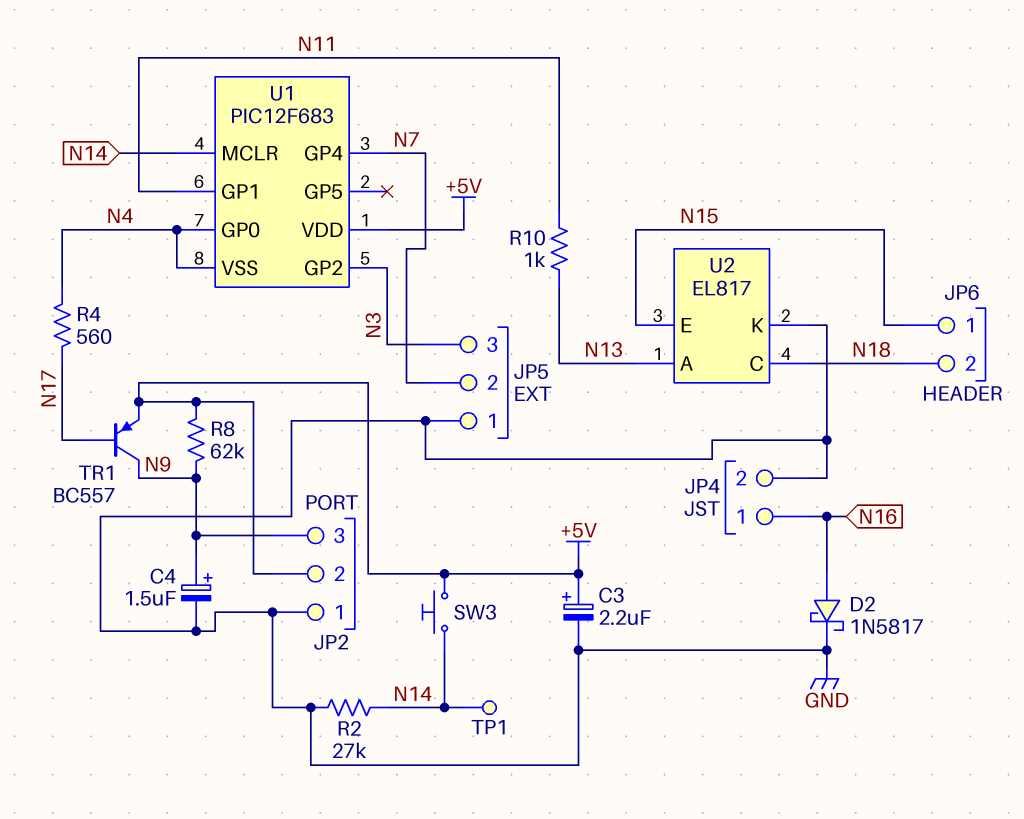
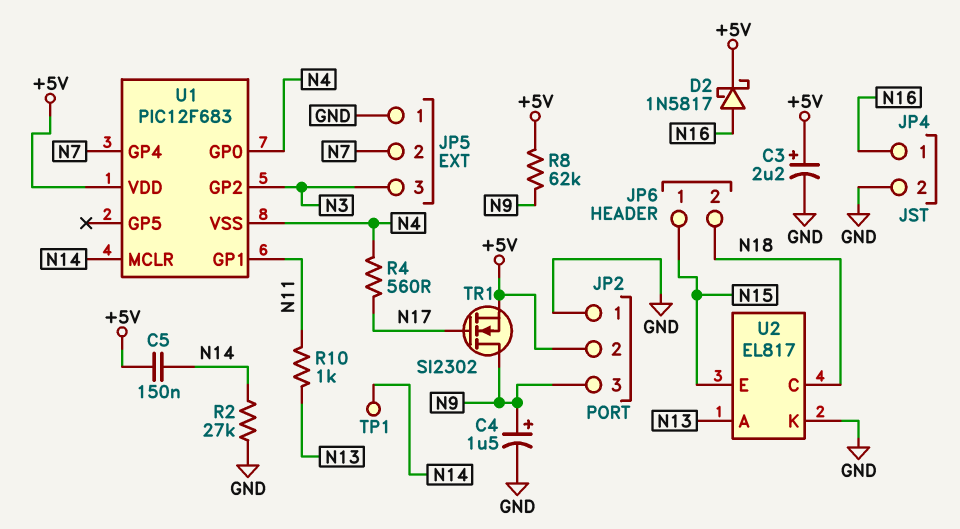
C5: none -> 150nF (+5V, N14)
D2: schottky 1N5817 (A N16, K GND) -> schottky 1N5817 (A N16, K +5V)
SW3: button (+5V, N14) -> none
TR1: PNP BC557 (B N17, C N9, E +5V) -> NMOS SI2302 (G N17, D N9, S +5V)

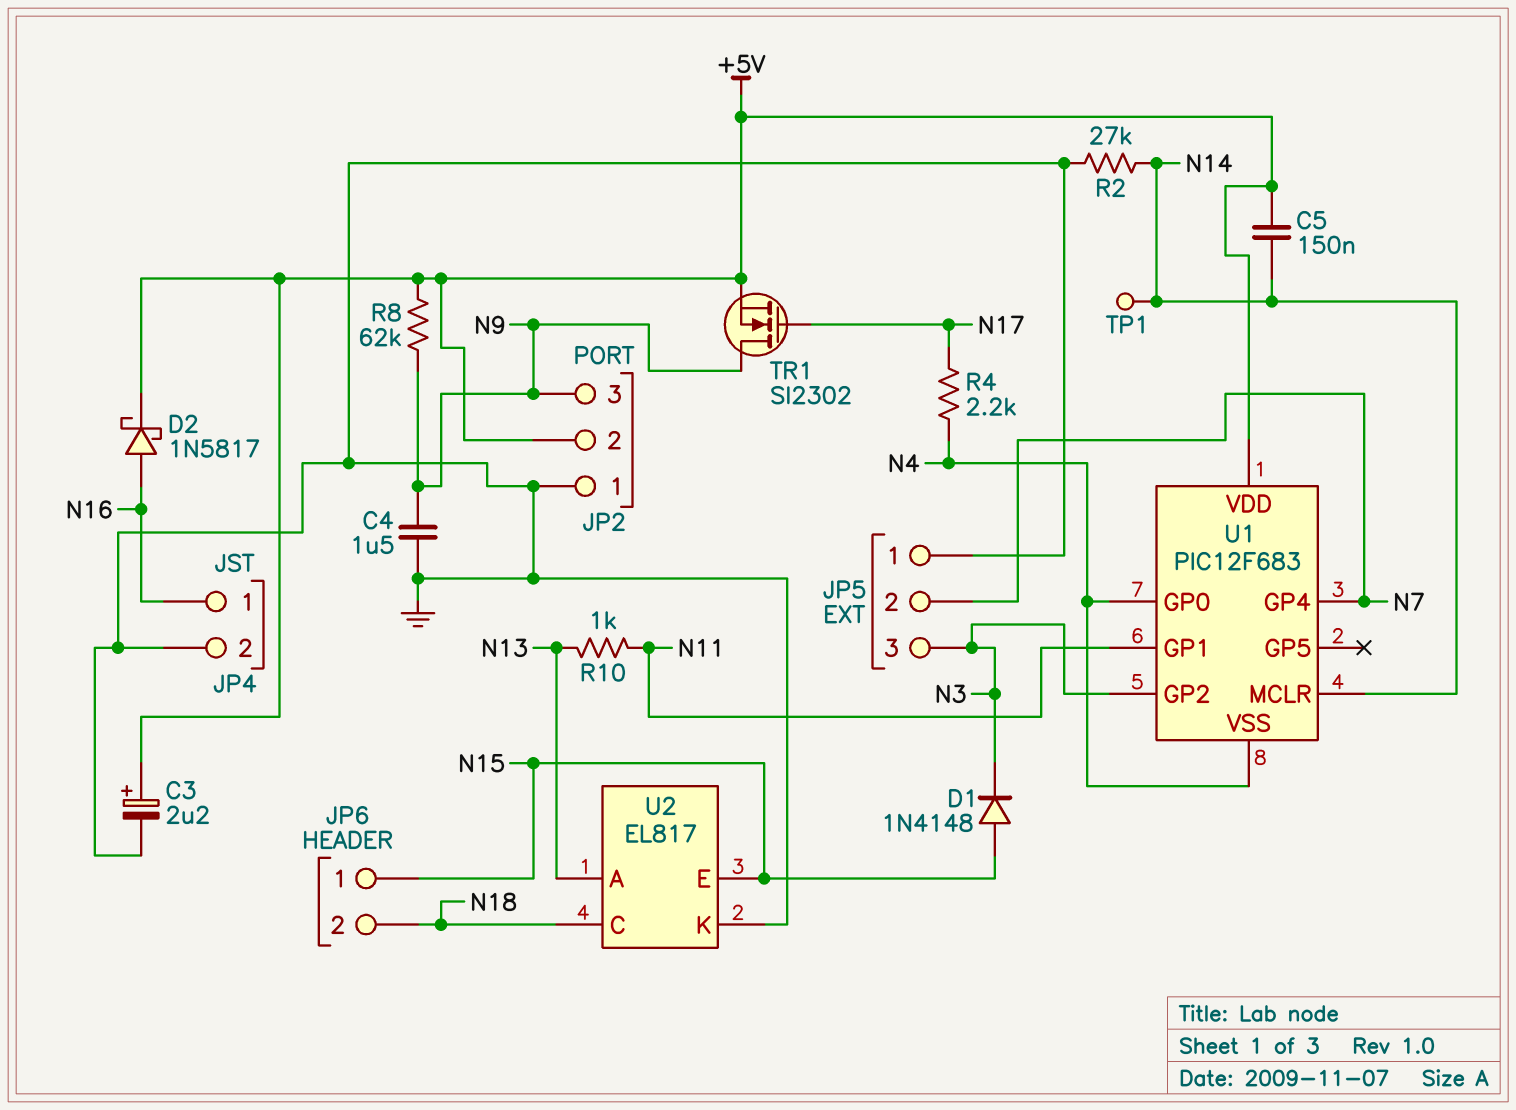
C4: 1.5uF (plus N9, minus GND) -> 1.5uF (GND, N9)
D1: none -> diode 1N4148 (A N15, K N3)
R4: 560 (N4, N17) -> 2.2k (N4, N17)

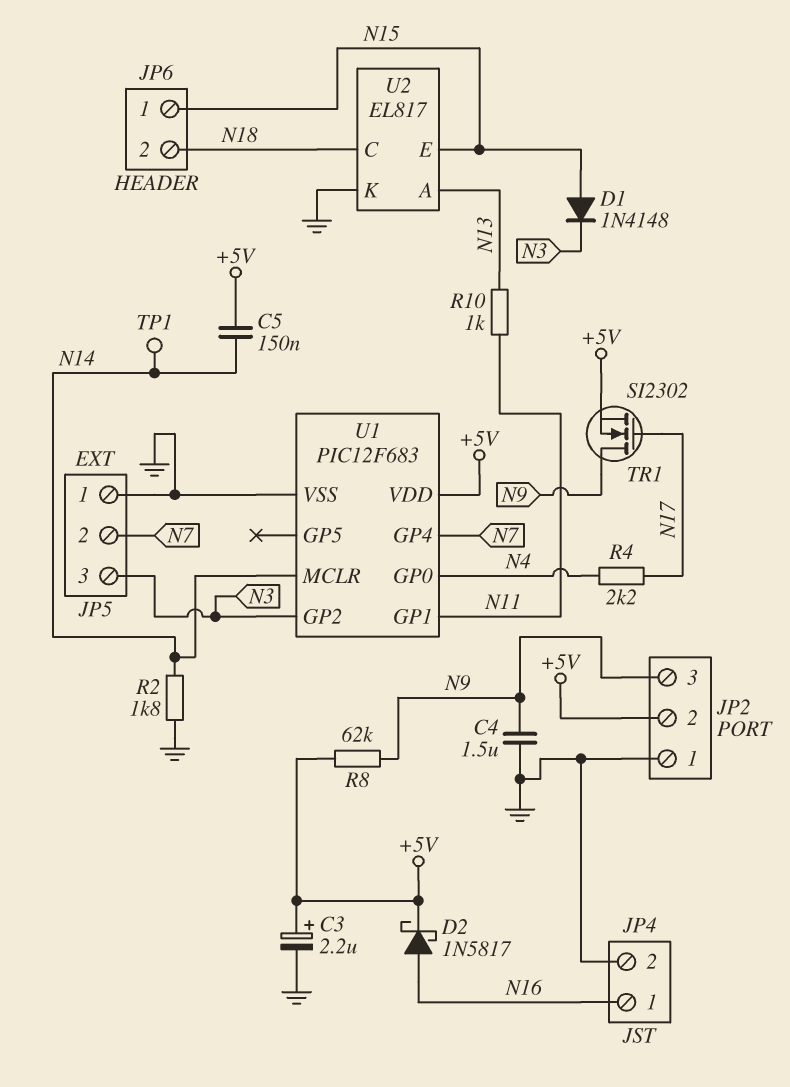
R2: 27k (GND, N14) -> 1.8k (GND, N14)
U1 pin VSS: N4 -> GND

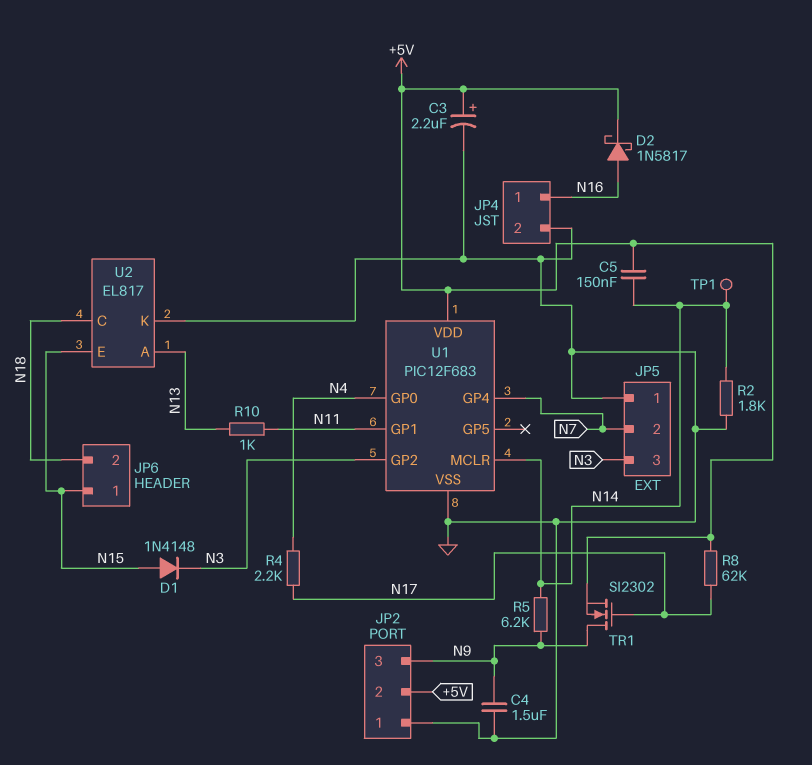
R5: none -> 6.2k (N9, N14)
R8: 62k (+5V, N9) -> 62k (+5V, N17)

